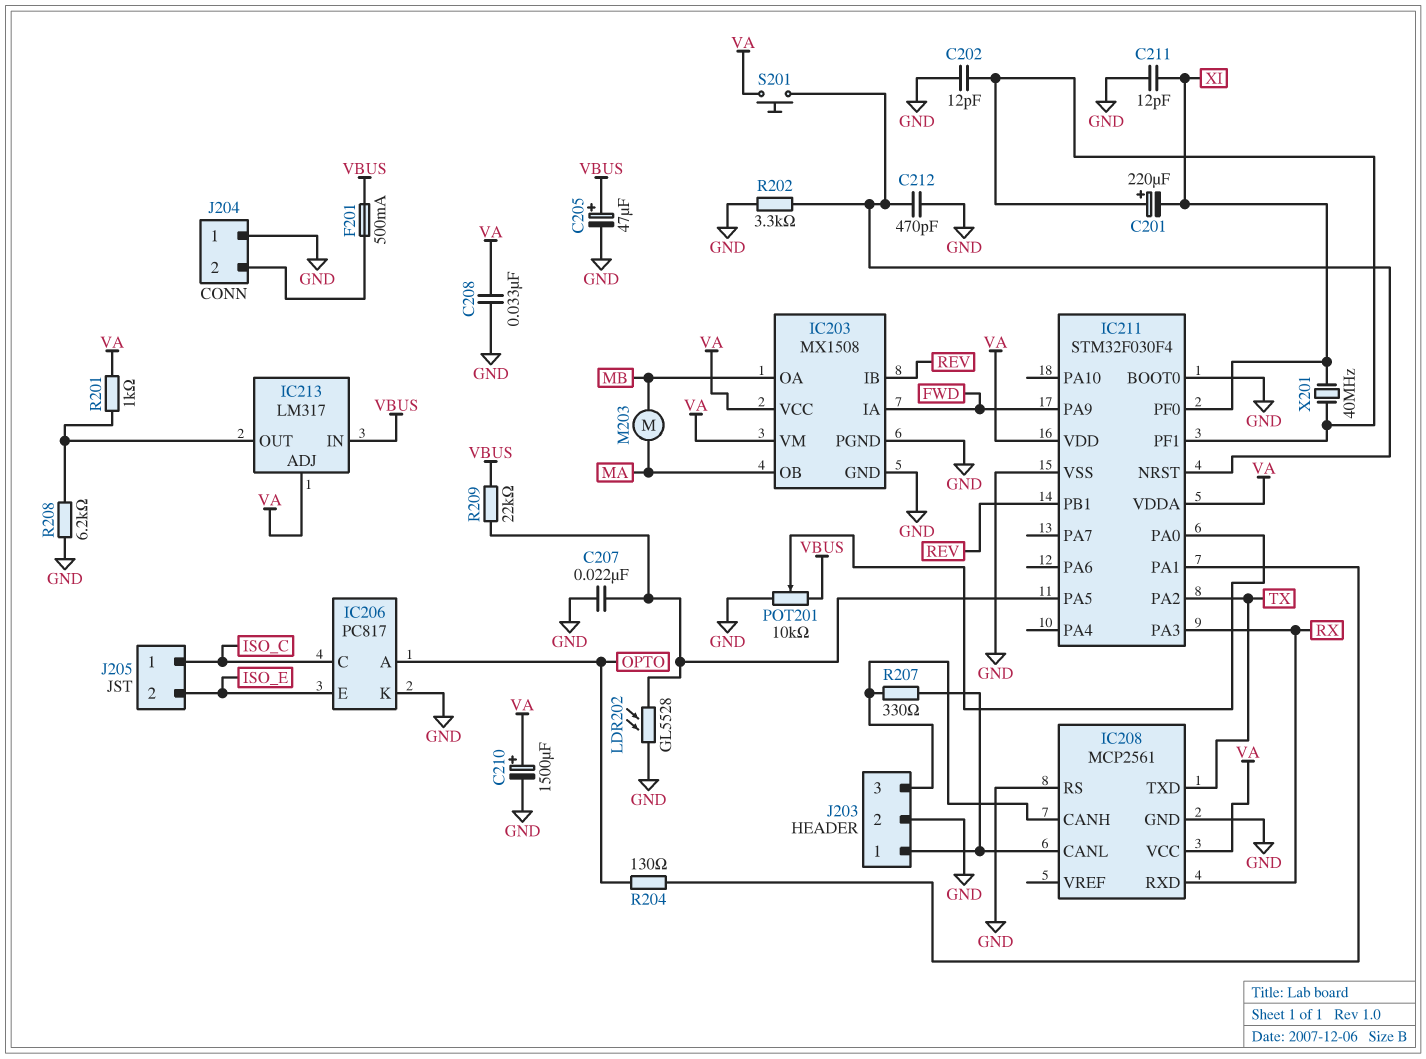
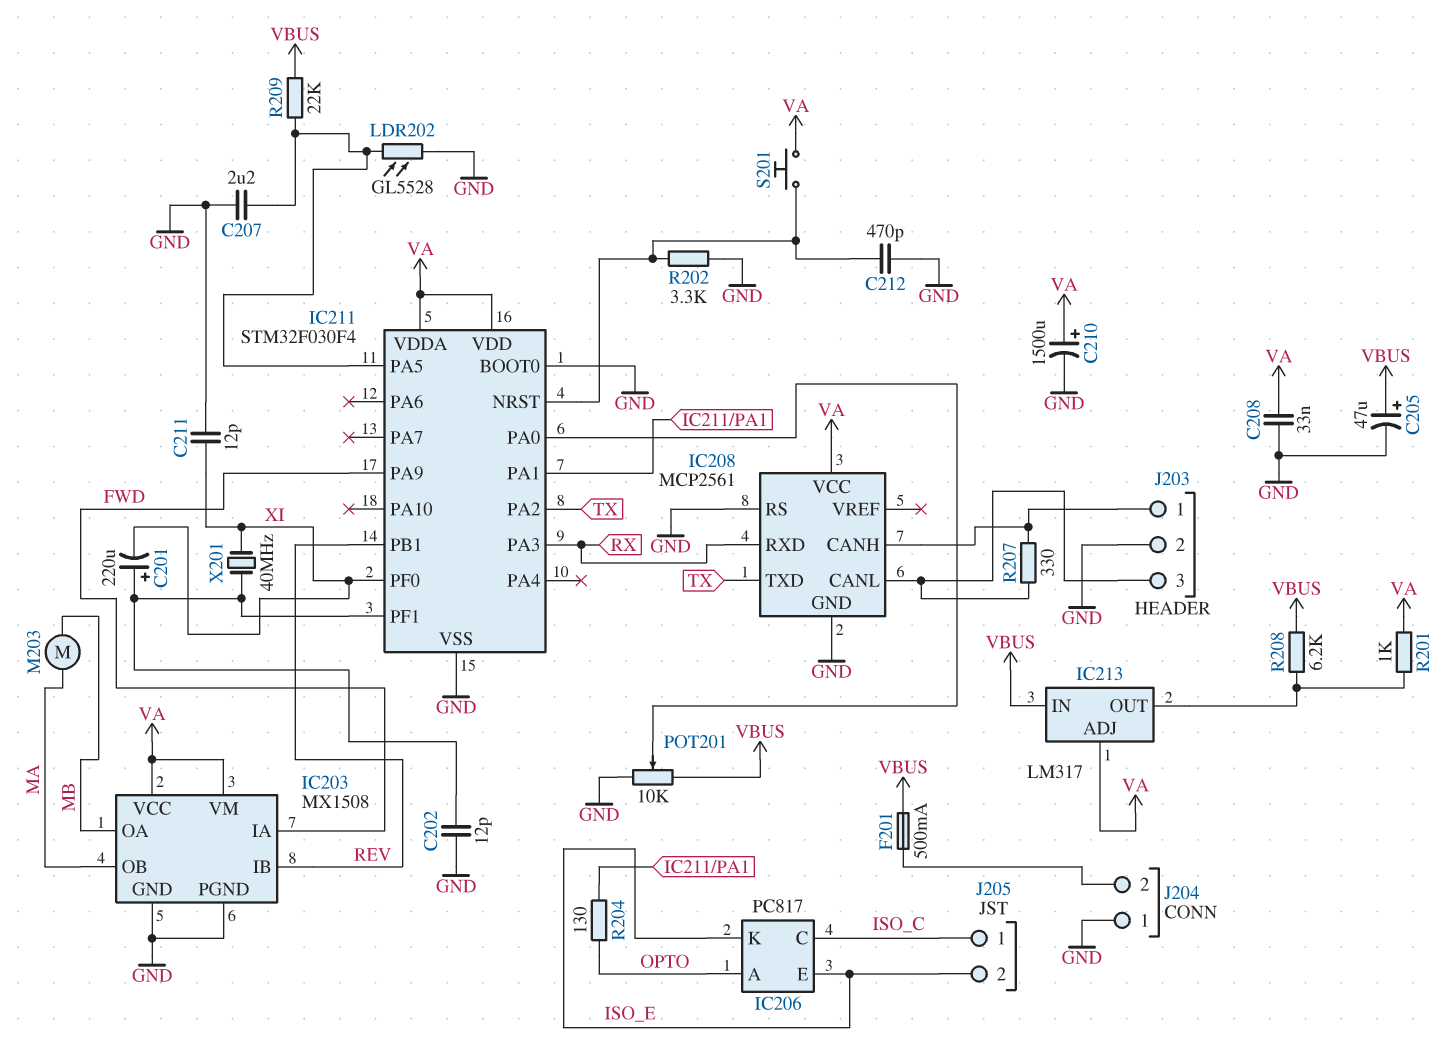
C207: 22nF (GND, IC211/PA5) -> 2.2uF (GND, IC211/PA5)
IC206 pin K: GND -> ISO_E
J203 pin 1: IC208/CANL -> IC208/CANH
J203 pin 3: IC208/CANH -> IC208/CANL
R208: 6.2k (GND, IC213/OUT) -> 6.2k (IC213/OUT, VBUS)

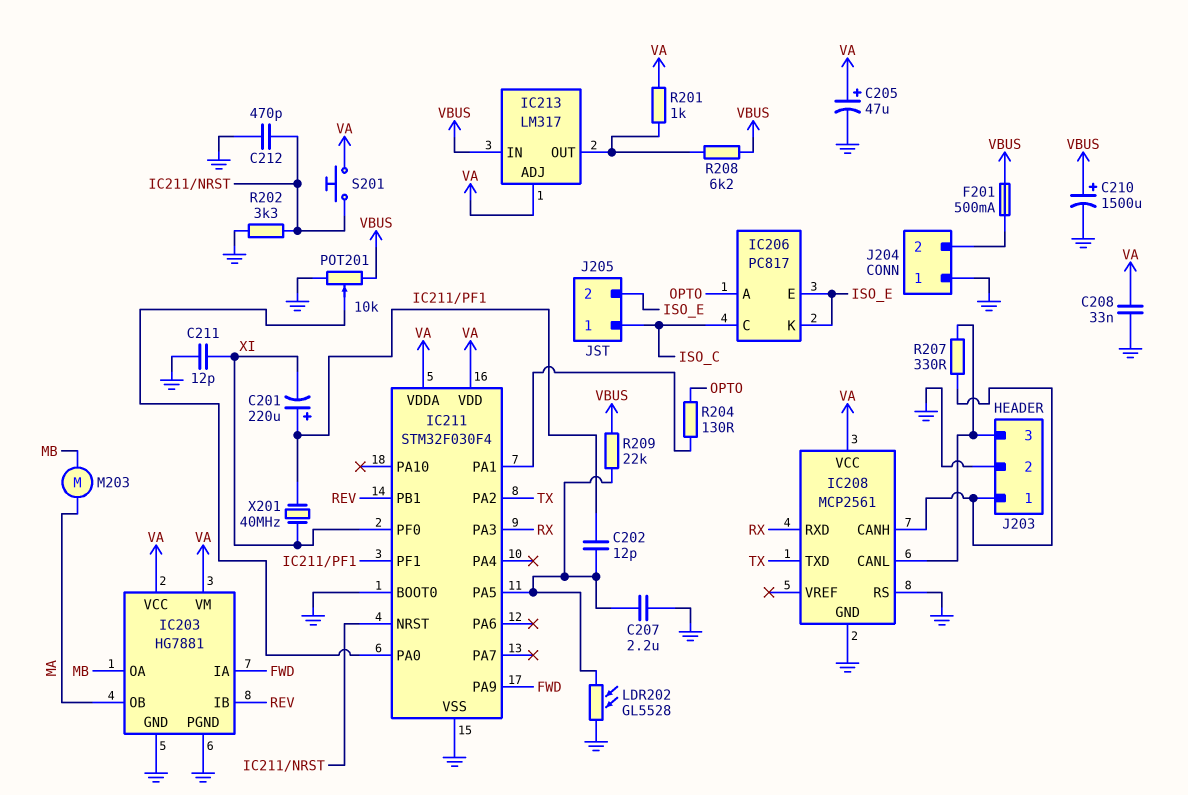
C202: 12pF (GND, IC211/PF1) -> 12pF (IC211/PA5, IC211/PF1)
C205: 47uF (plus VBUS, minus GND) -> 47uF (plus VA, minus GND)
C210: 1500uF (plus VA, minus GND) -> 1500uF (plus VBUS, minus GND)
IC203: MX1508 -> HG7881

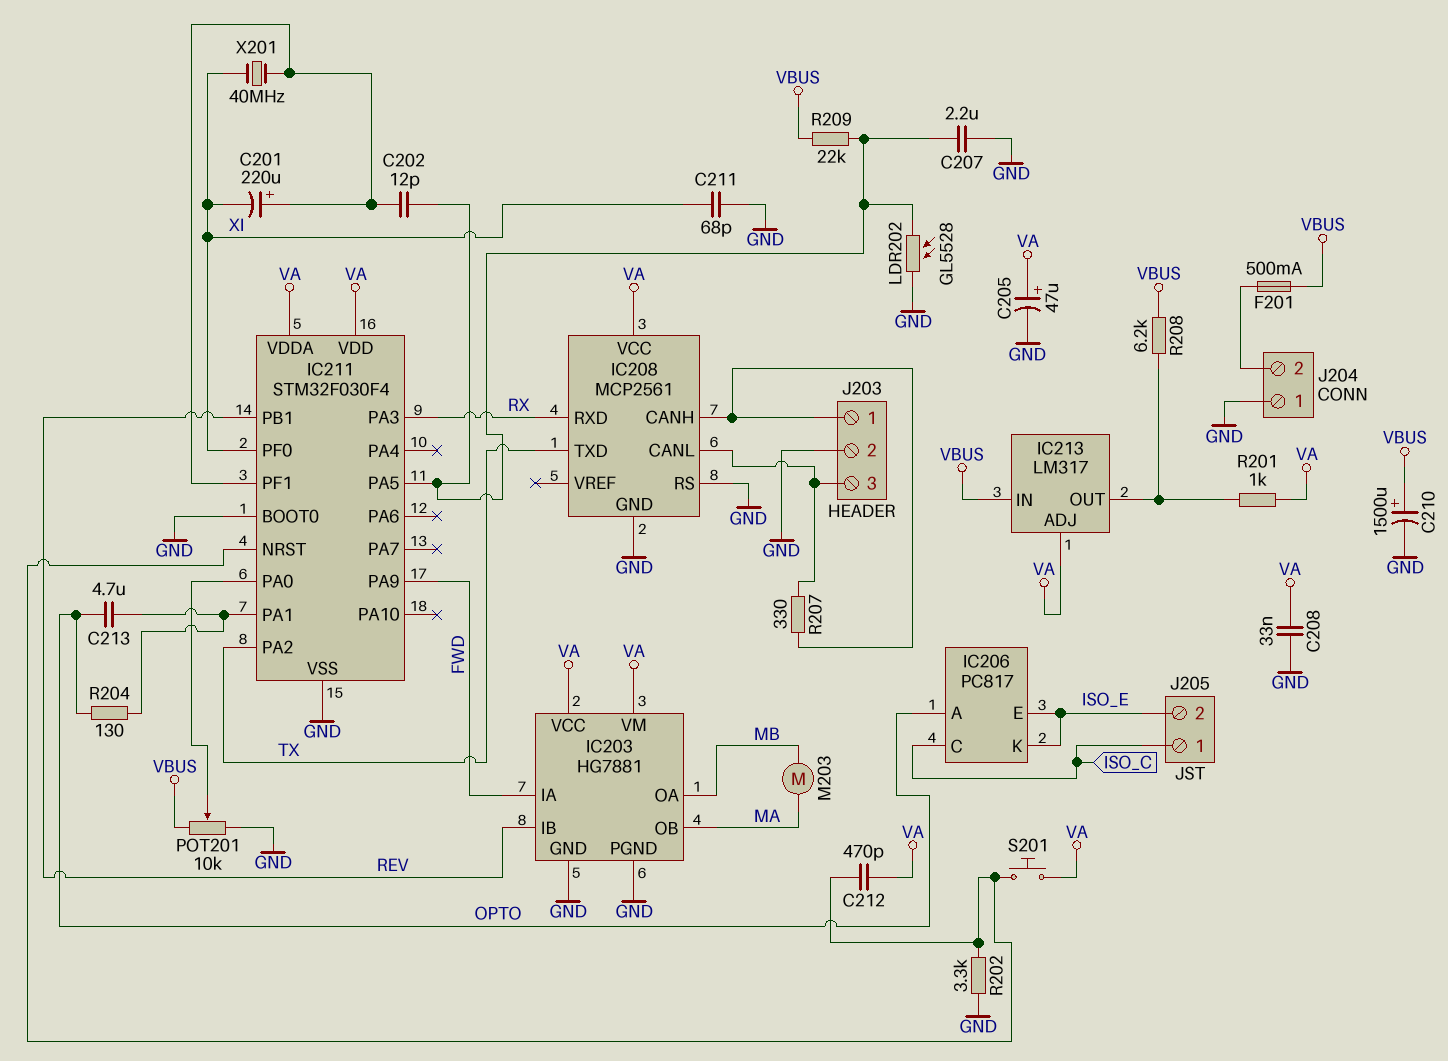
C211: 12pF (GND, XI) -> 68pF (GND, XI)
C212: 470pF (GND, IC211/NRST) -> 470pF (IC211/NRST, VA)
C213: none -> 4.7uF (IC211/PA1, OPTO)

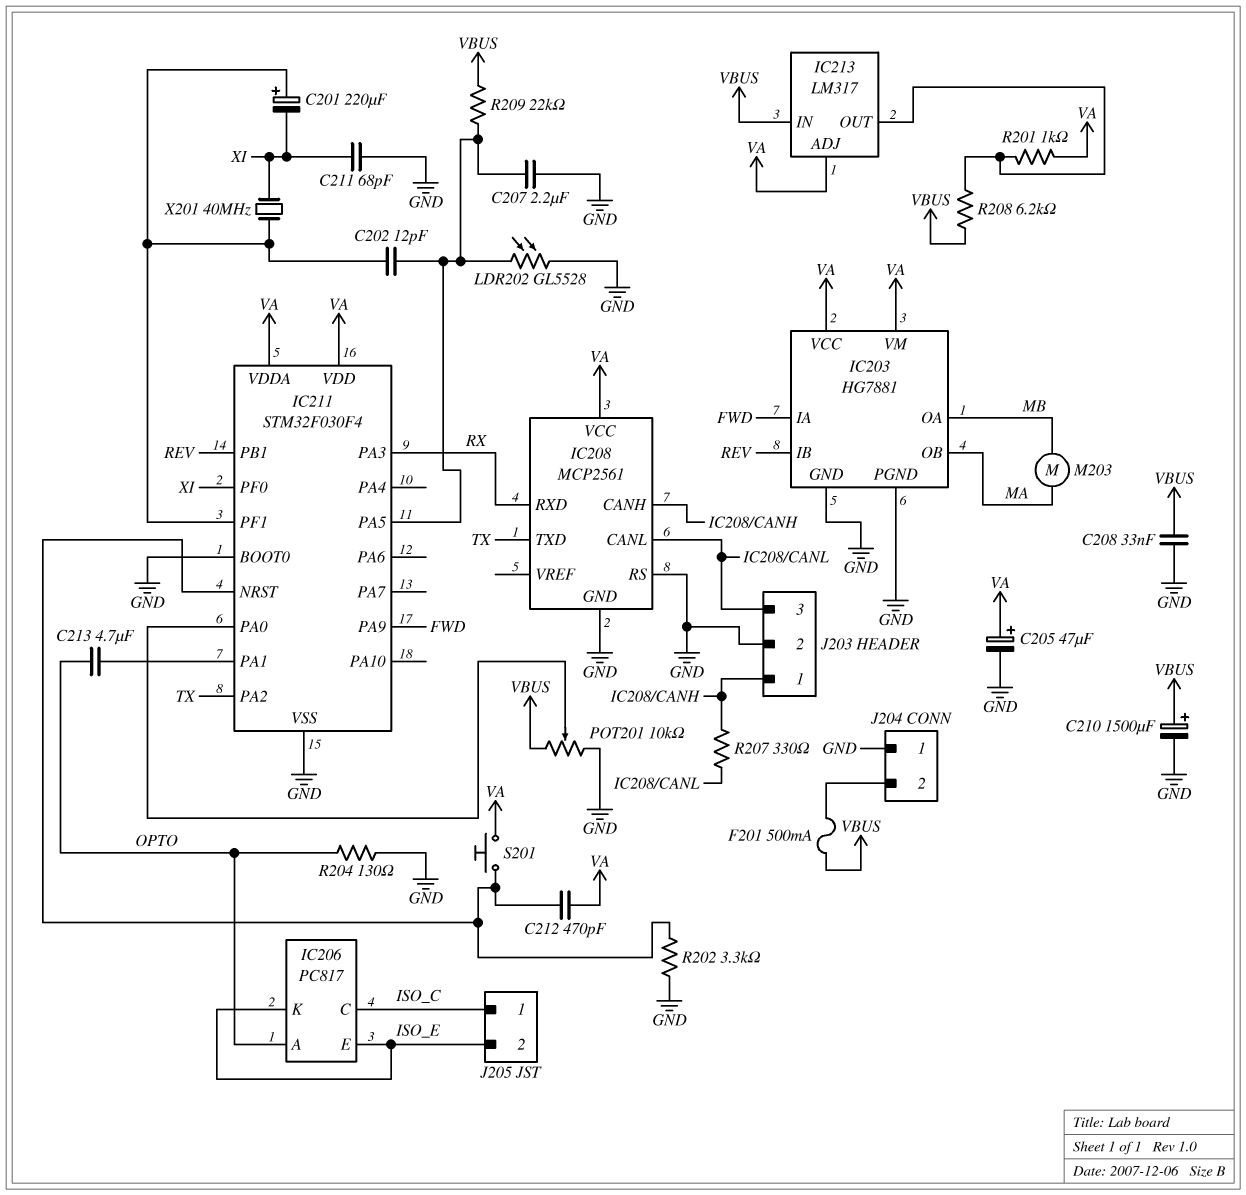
C208: 33nF (GND, VA) -> 33nF (GND, VBUS)
R204: 130 (IC211/PA1, OPTO) -> 130 (GND, OPTO)

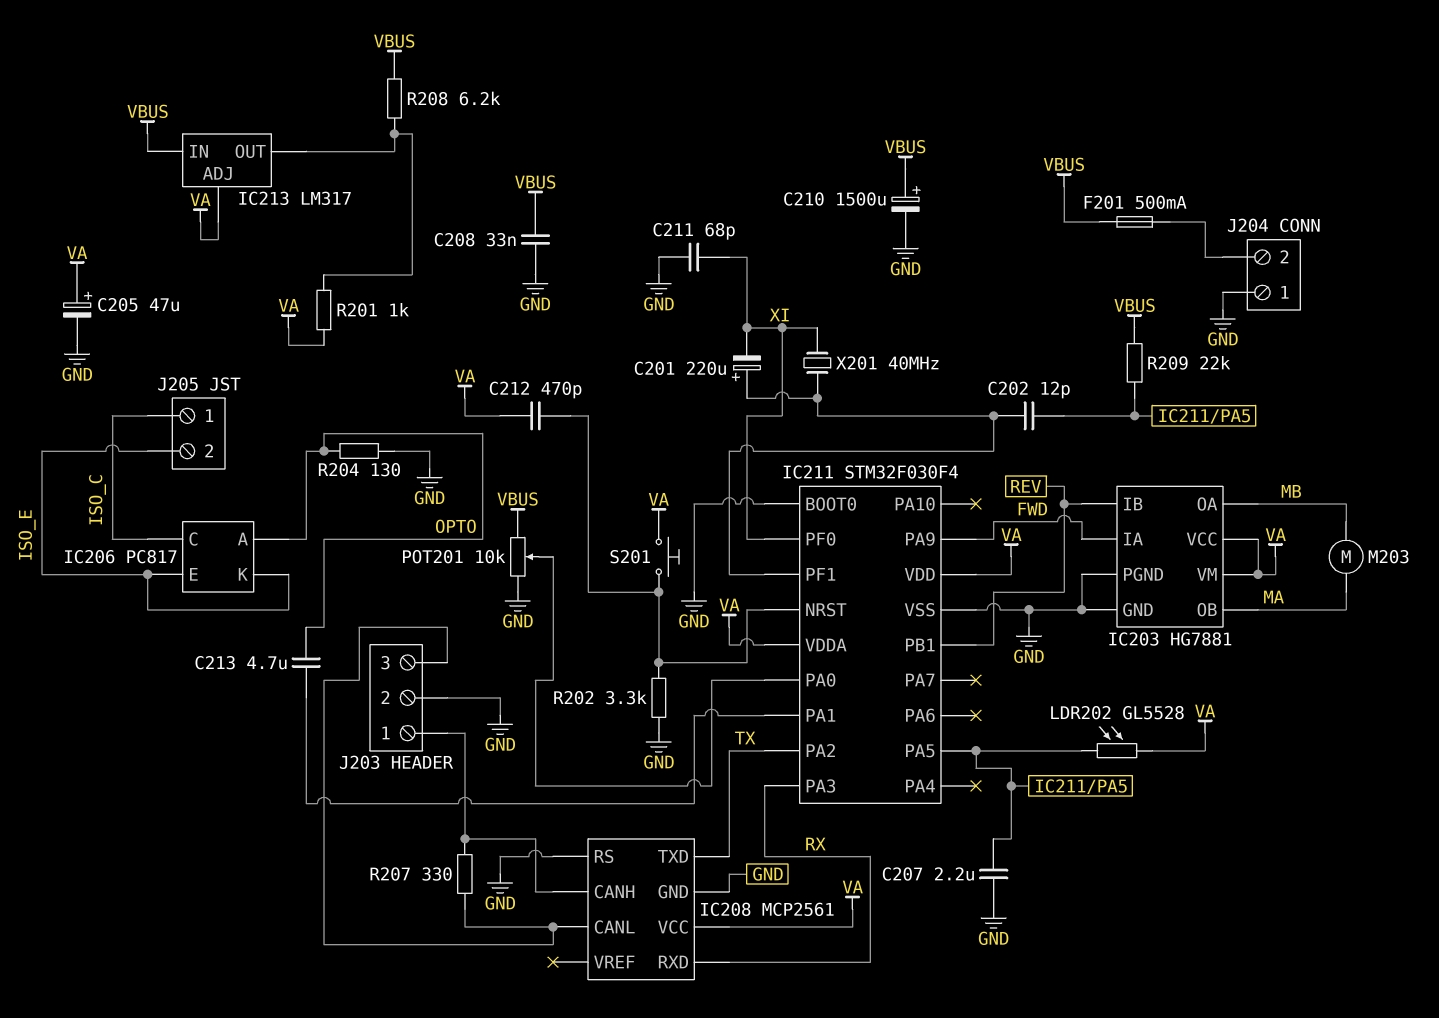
LDR202: GL5528 (GND, IC211/PA5) -> GL5528 (IC211/PA5, VA)

